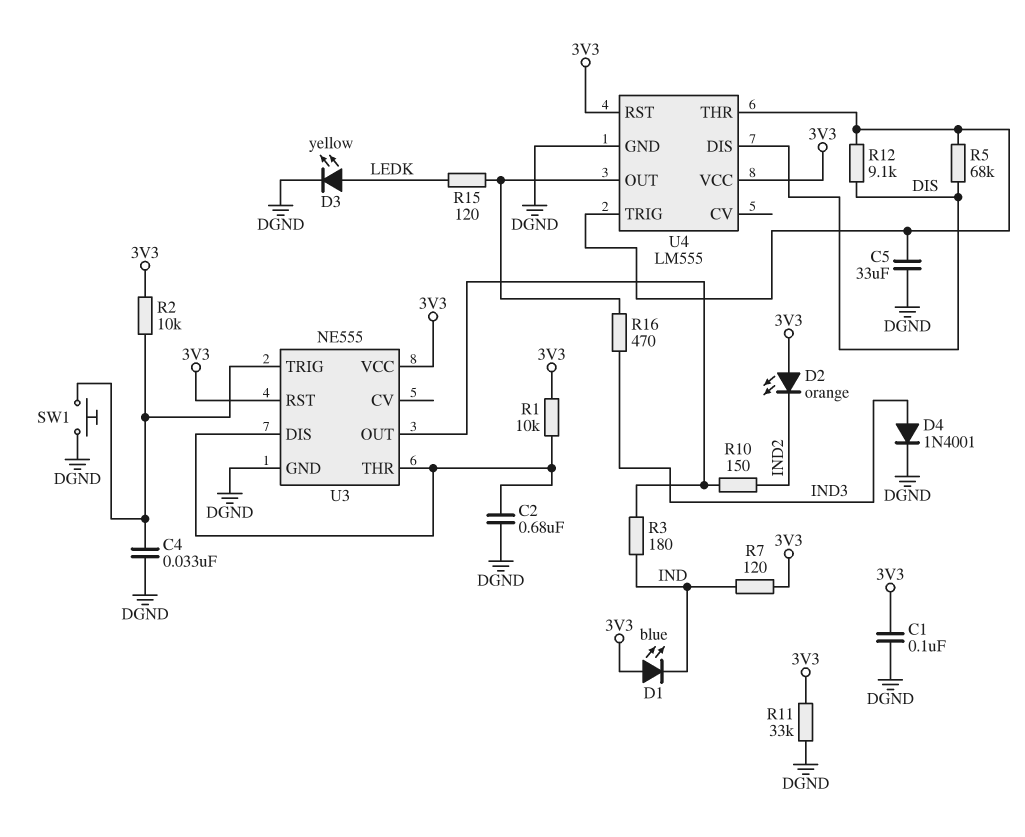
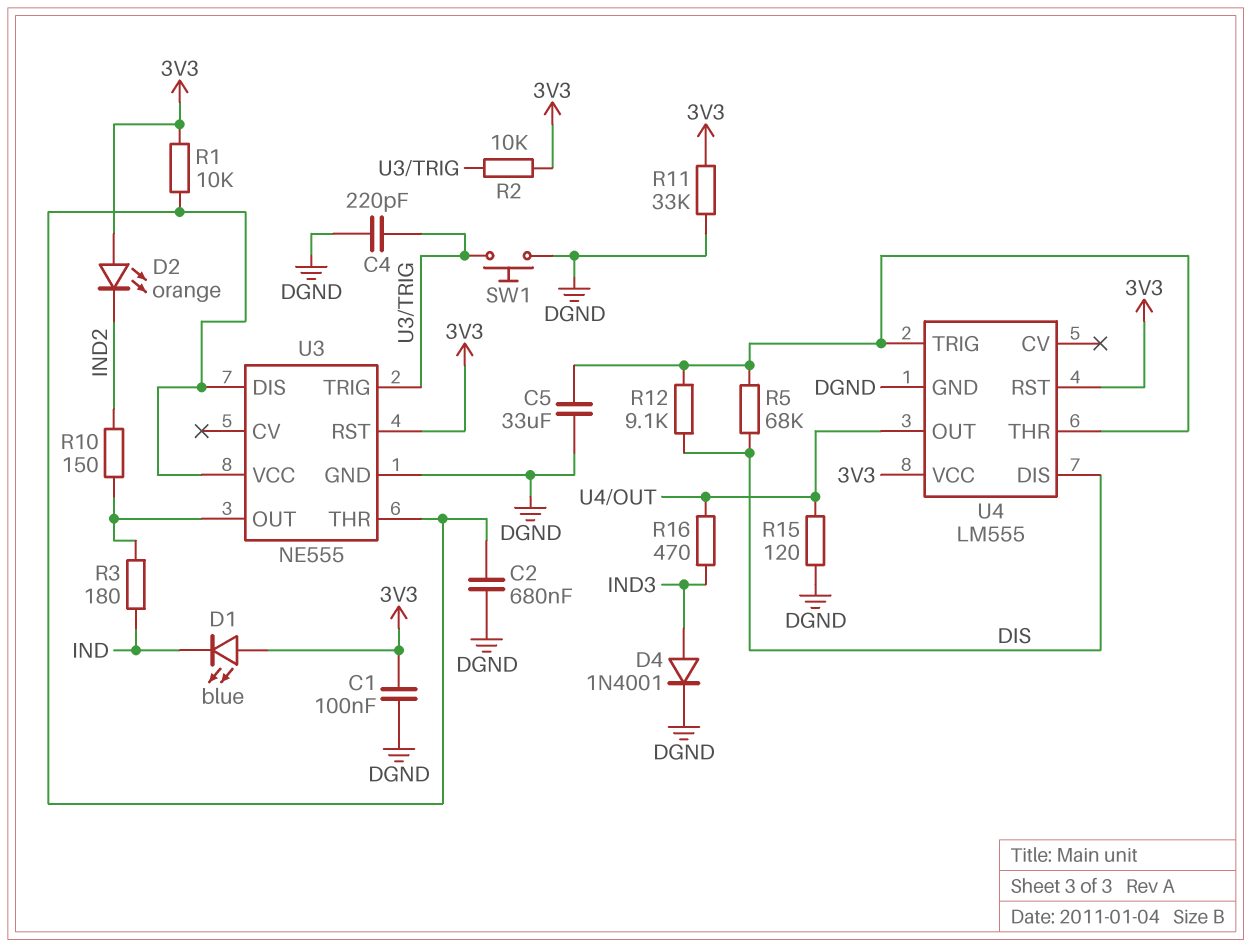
C4: 33nF (DGND, U3/TRIG) -> 220pF (DGND, U3/TRIG)
D3: LED yellow (A LEDK, K DGND) -> none
R7: 120 (3V3, IND) -> none
R15: 120 (LEDK, U4/OUT) -> 120 (DGND, U4/OUT)
U3 pin VCC: 3V3 -> U3/DIS

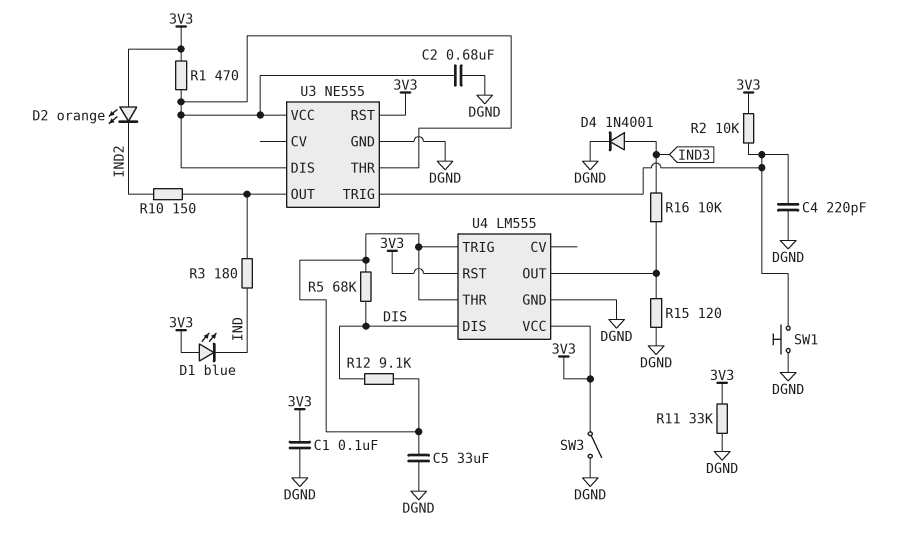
R1: 10k (3V3, U3/DIS) -> 470 (3V3, U3/DIS)
R16: 470 (IND3, U4/OUT) -> 10k (IND3, U4/OUT)
SW3: none -> switch (3V3, DGND)

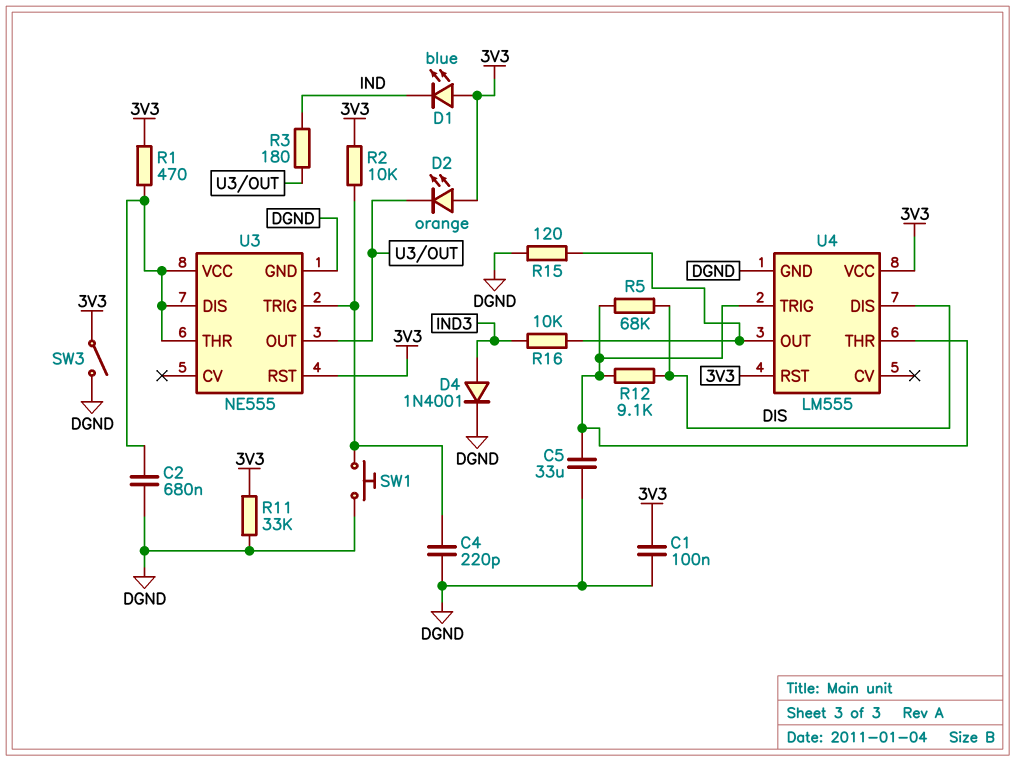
D2: LED orange (A 3V3, K IND2) -> LED orange (A 3V3, K U3/OUT)
R10: 150 (IND2, U3/OUT) -> none

